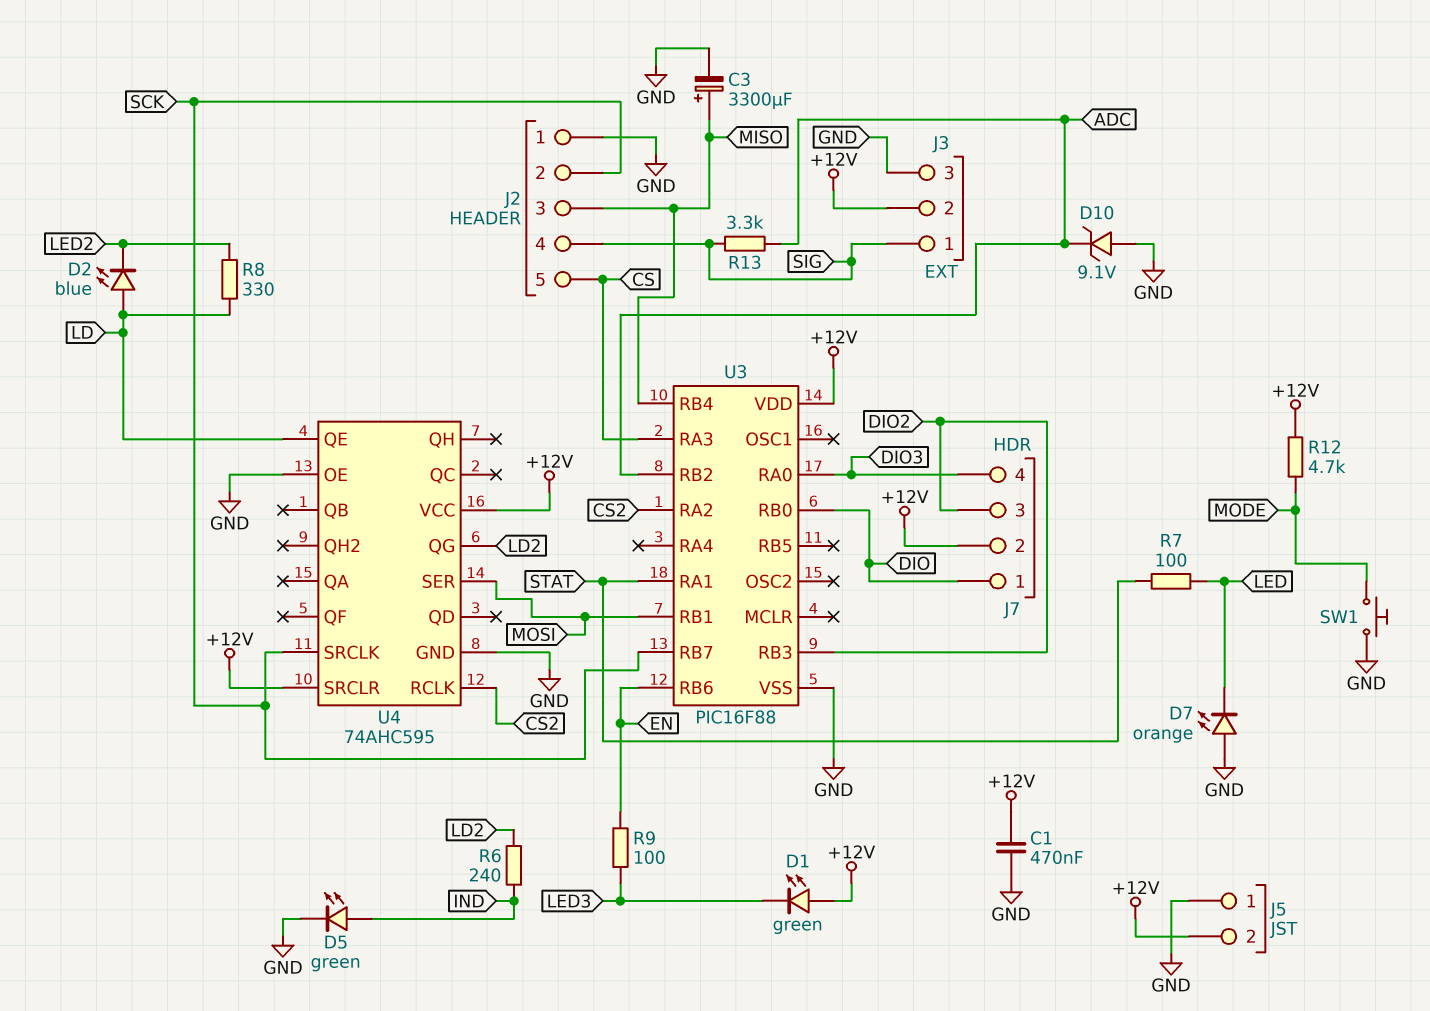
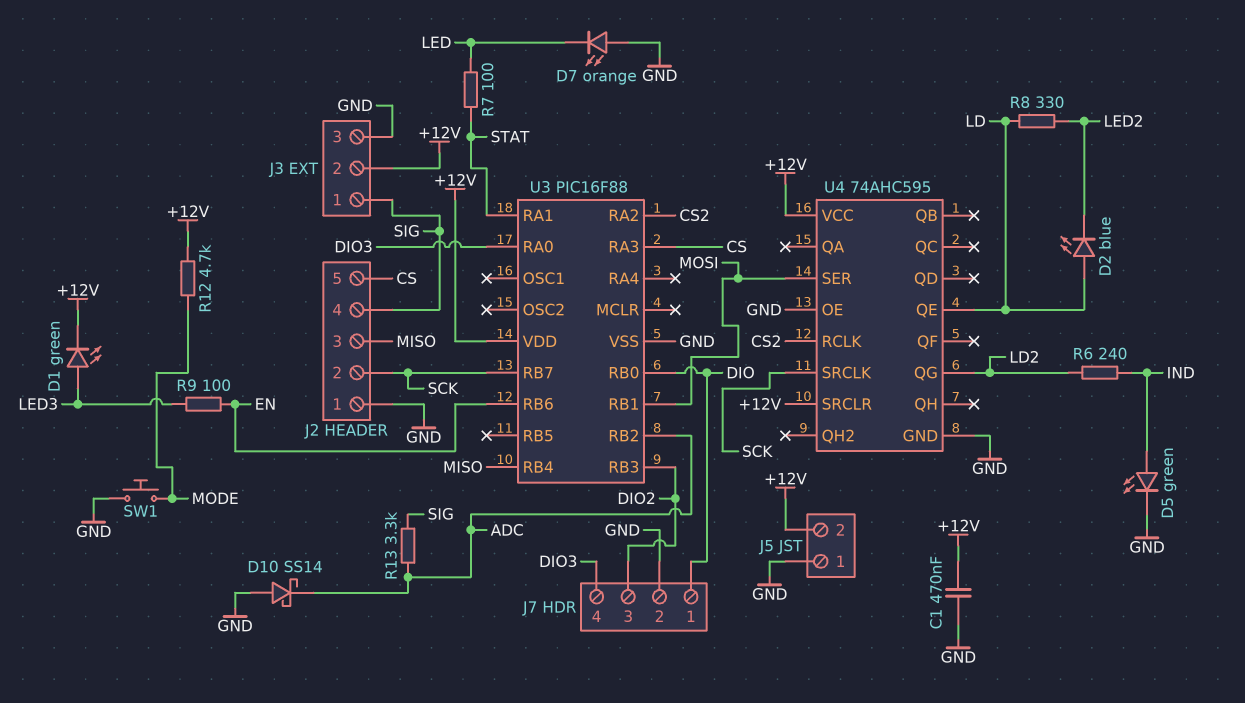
C3: 3300uF (plus MISO, minus GND) -> none
D1: LED green (A +12V, K LED3) -> LED green (A LED3, K +12V)
D10: zener 9.1V (A GND, K ADC) -> schottky SS14 (A GND, K ADC)
J7 pin 2: +12V -> GND

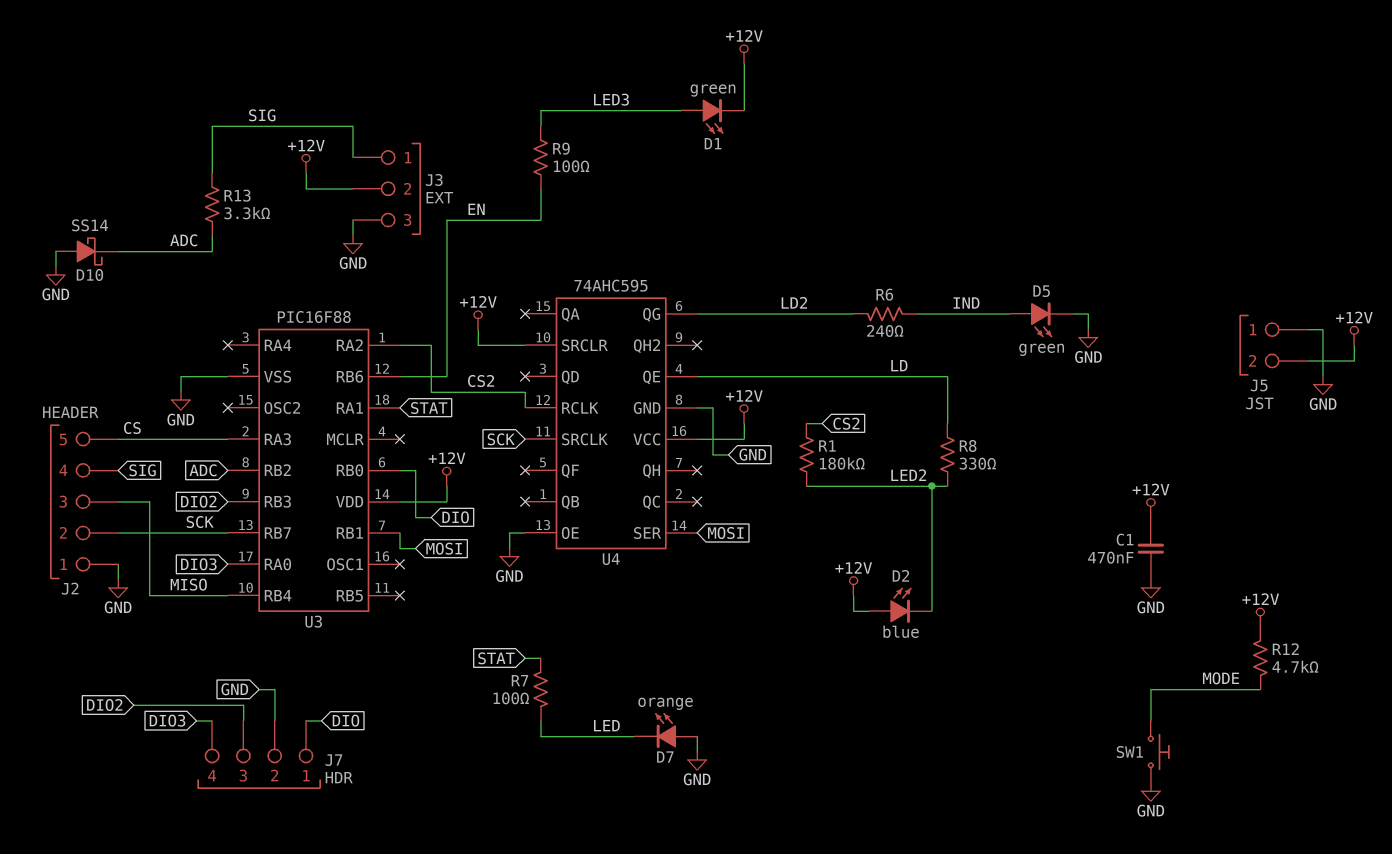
D2: LED blue (A LD, K LED2) -> LED blue (A +12V, K LED2)
R1: none -> 180k (CS2, LED2)

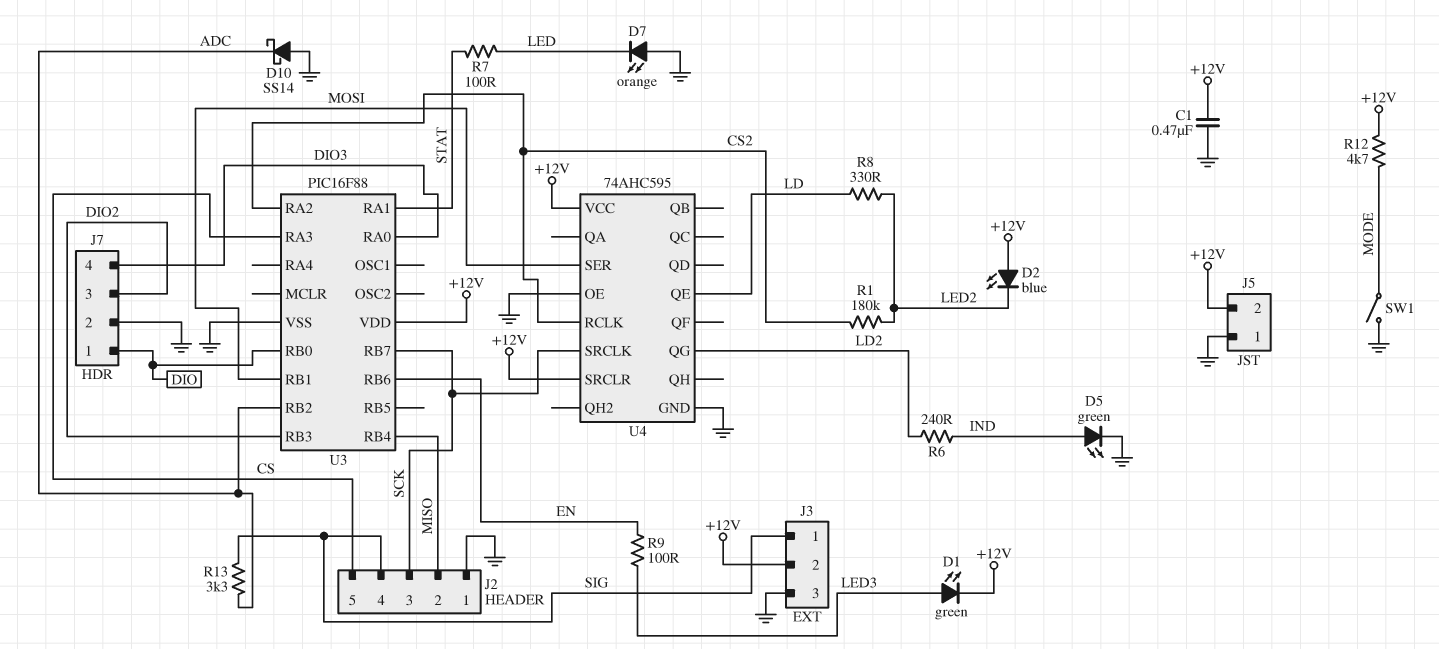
J2 pin 2: SCK -> MISO
J2 pin 3: MISO -> SCK
SW1: button (GND, MODE) -> switch (GND, MODE)

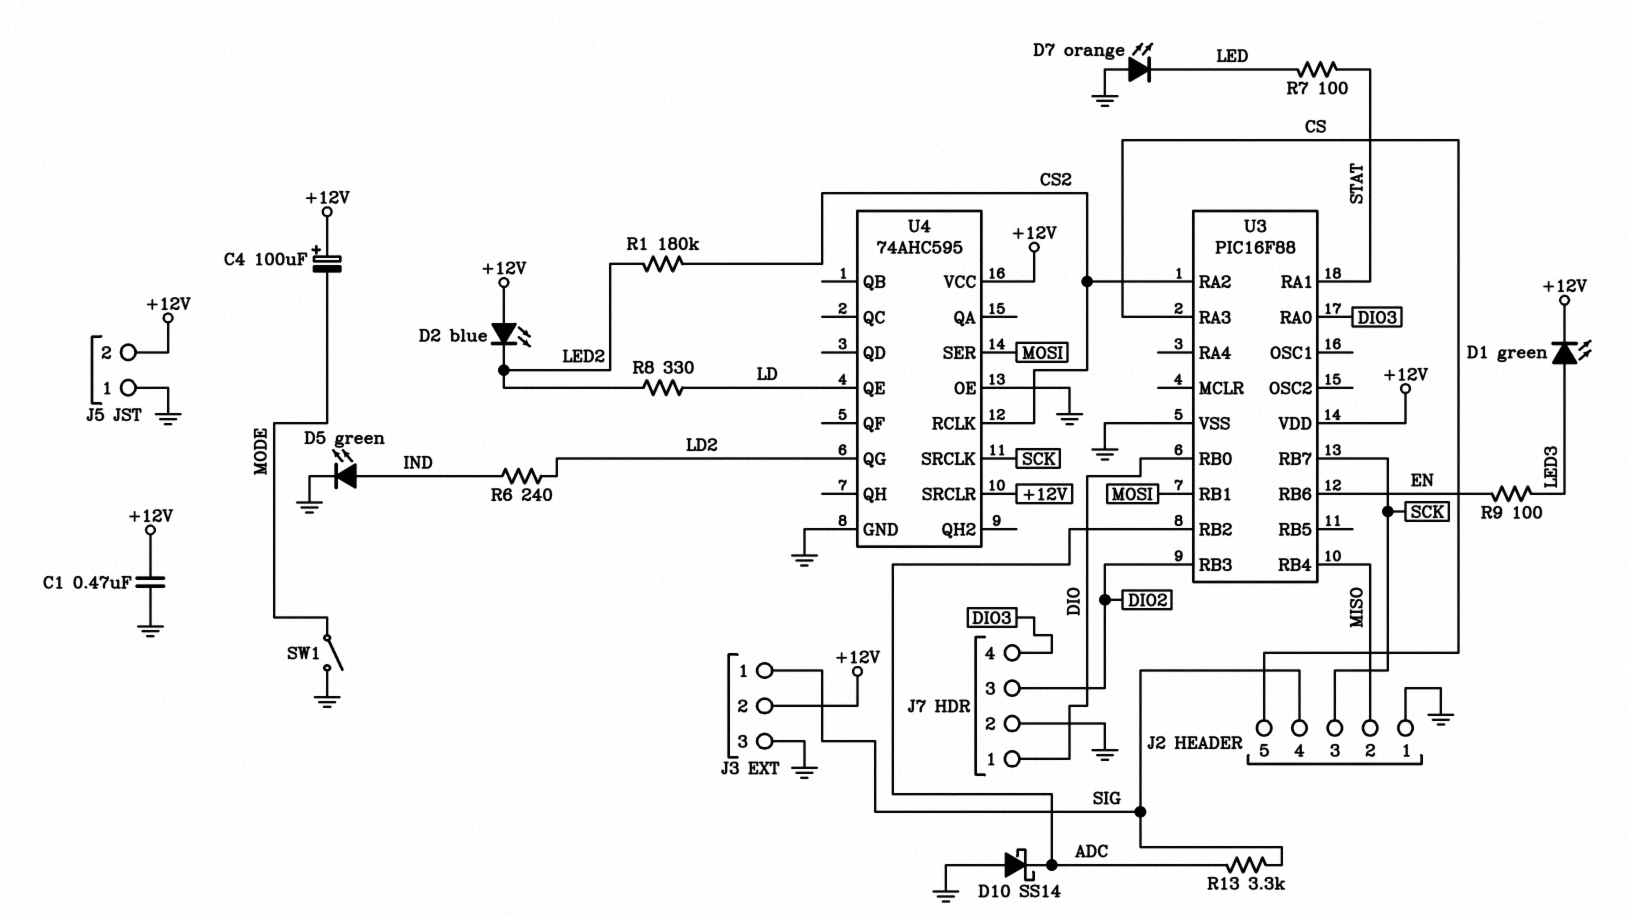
C4: none -> 100uF (plus +12V, minus MODE)
R12: 4.7k (+12V, MODE) -> none

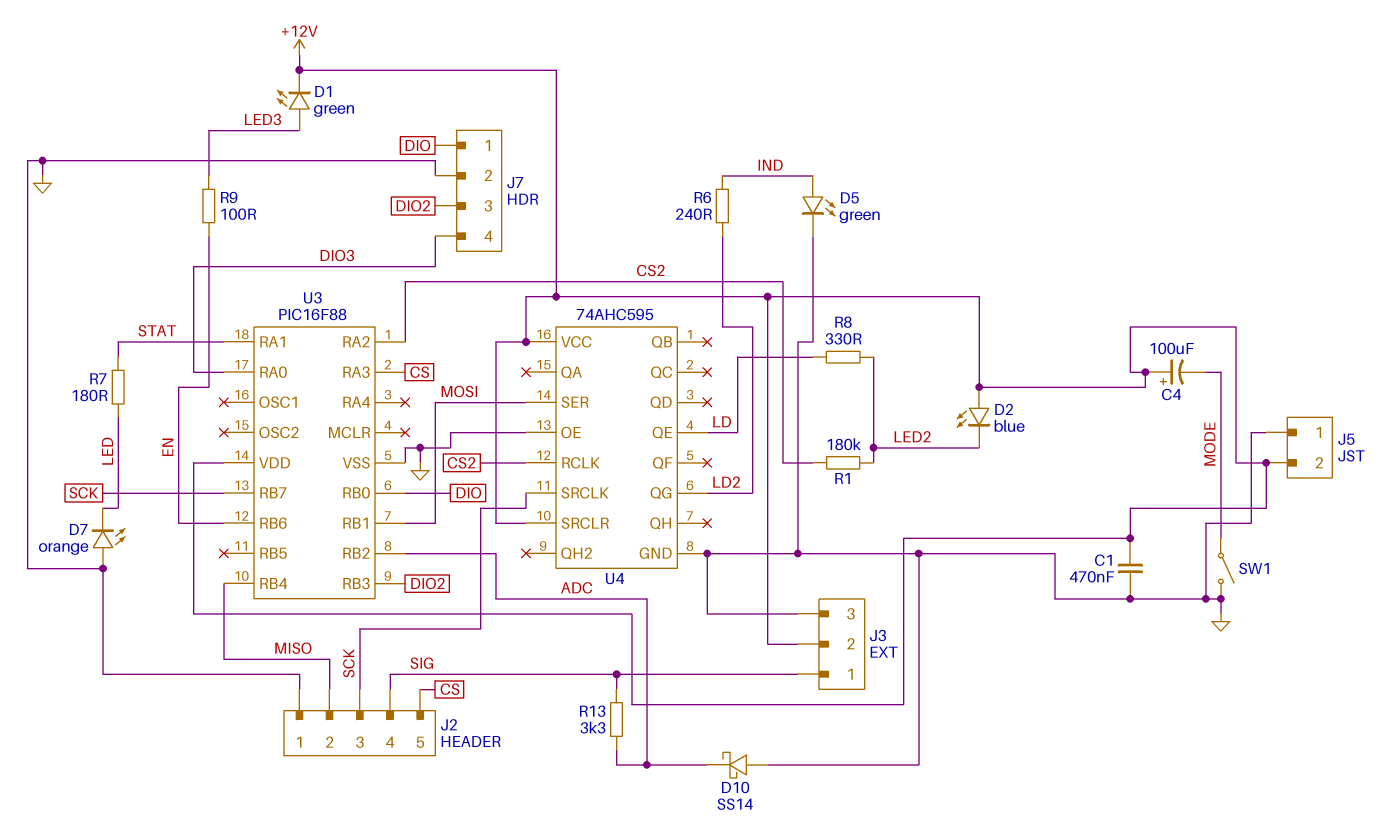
R7: 100 (LED, STAT) -> 180 (LED, STAT)

